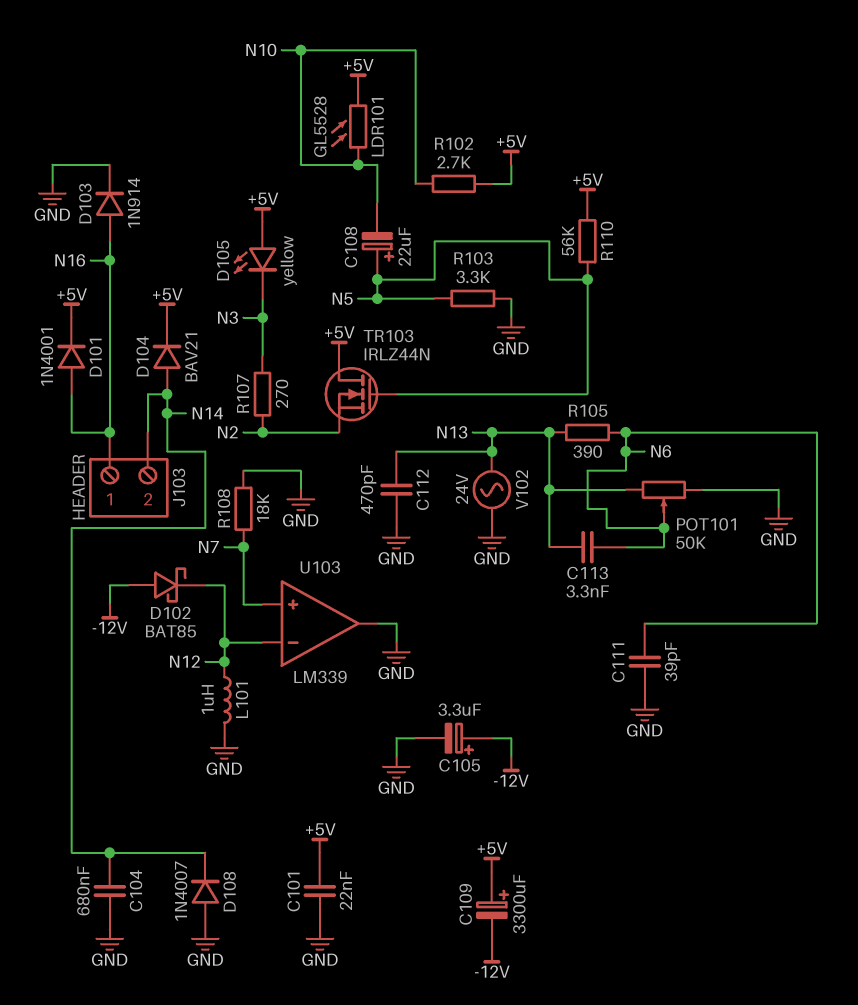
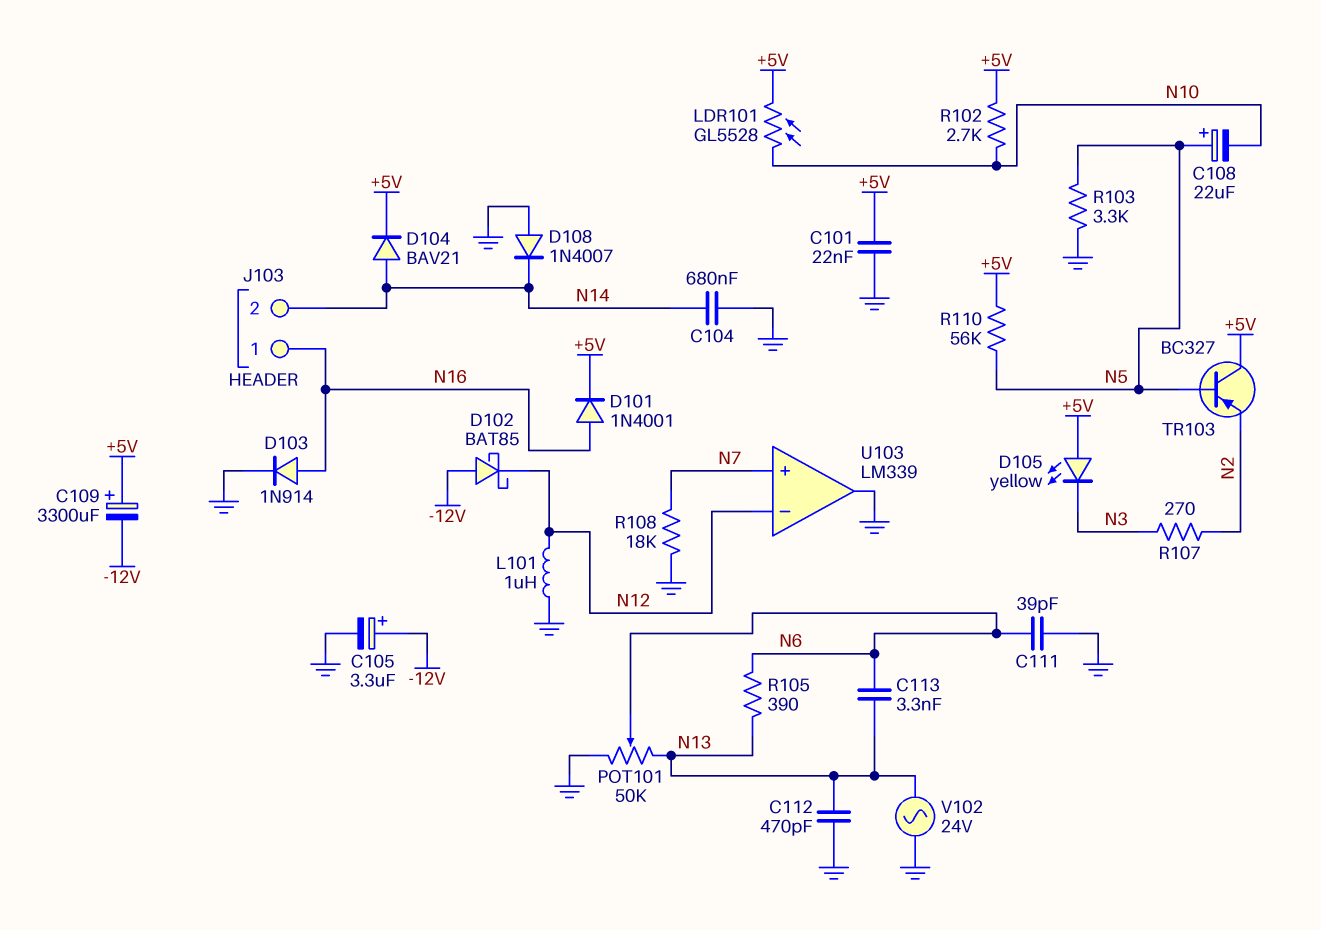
TR103: NMOS IRLZ44N (G N5, D +5V, S N2) -> PNP BC327 (B N5, C +5V, E N2)

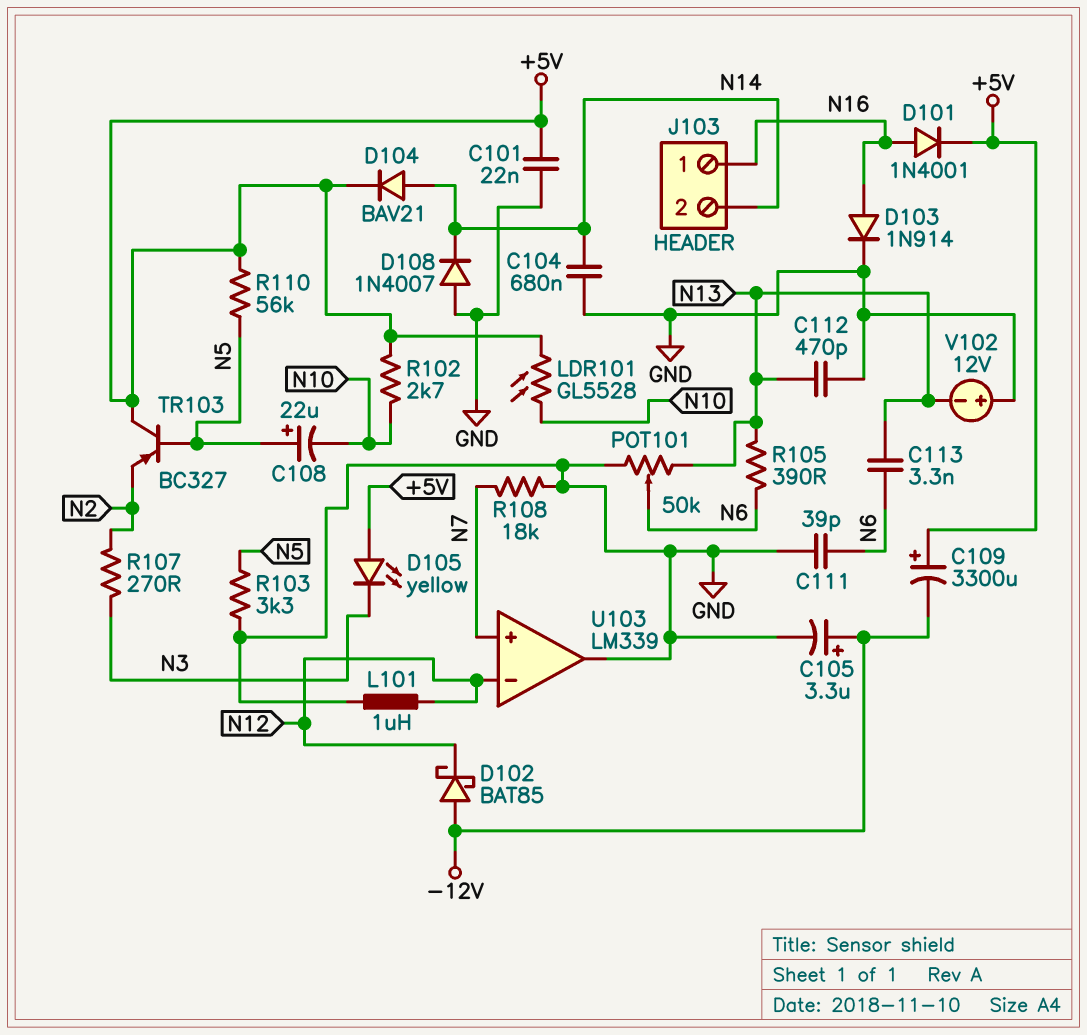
V102: AC 24V (GND, N13) -> 12V (plus GND, minus N13)

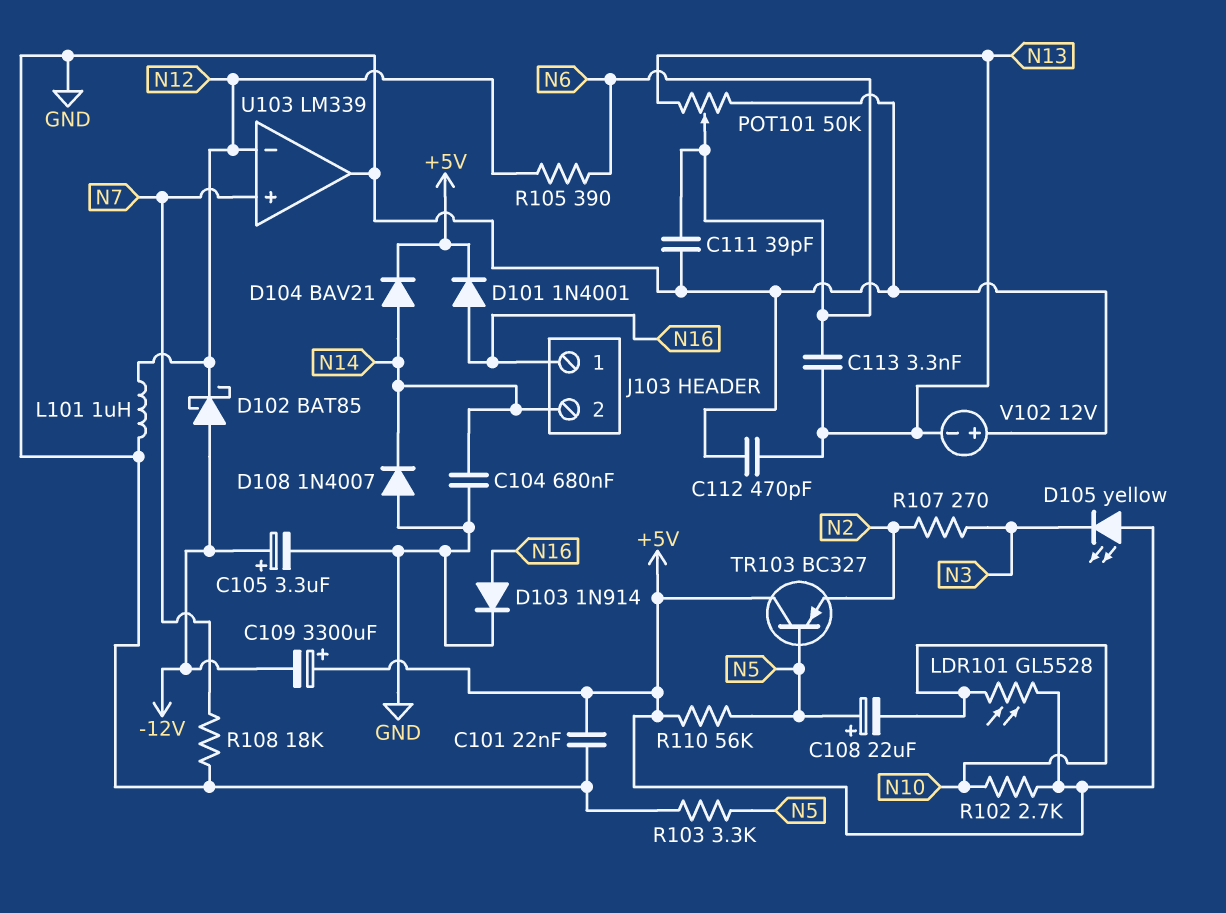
R105: 390 (N6, N13) -> 390 (N6, N12)

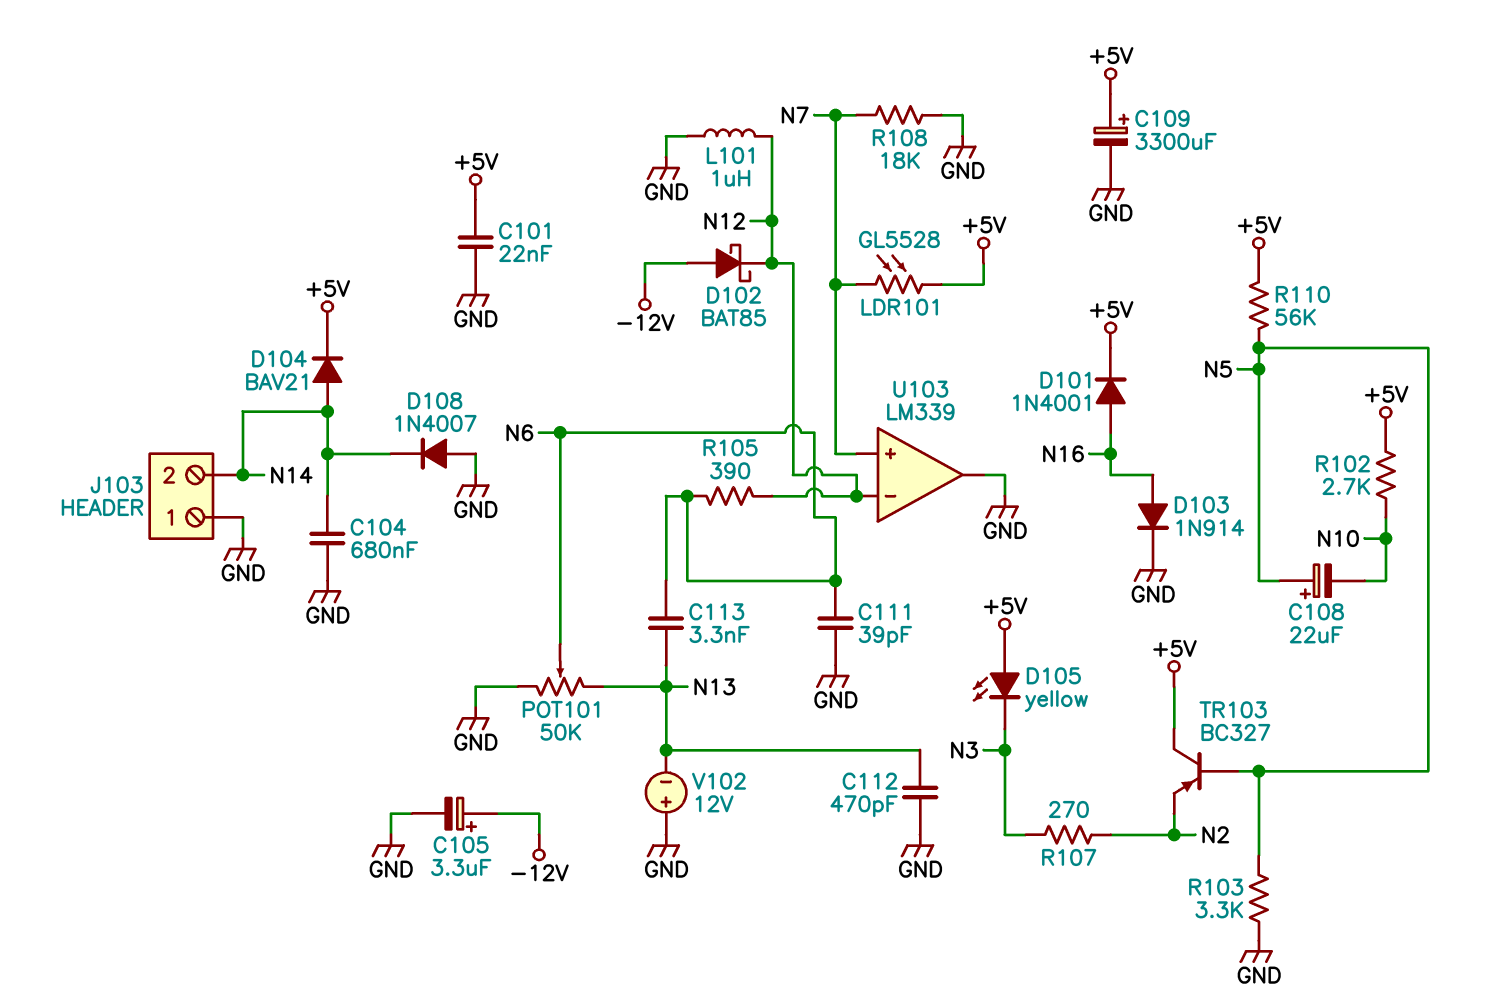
C109: 3300uF (plus +5V, minus -12V) -> 3300uF (plus +5V, minus GND)
J103 pin 1: N16 -> GND
LDR101: GL5528 (+5V, N10) -> GL5528 (+5V, N7)

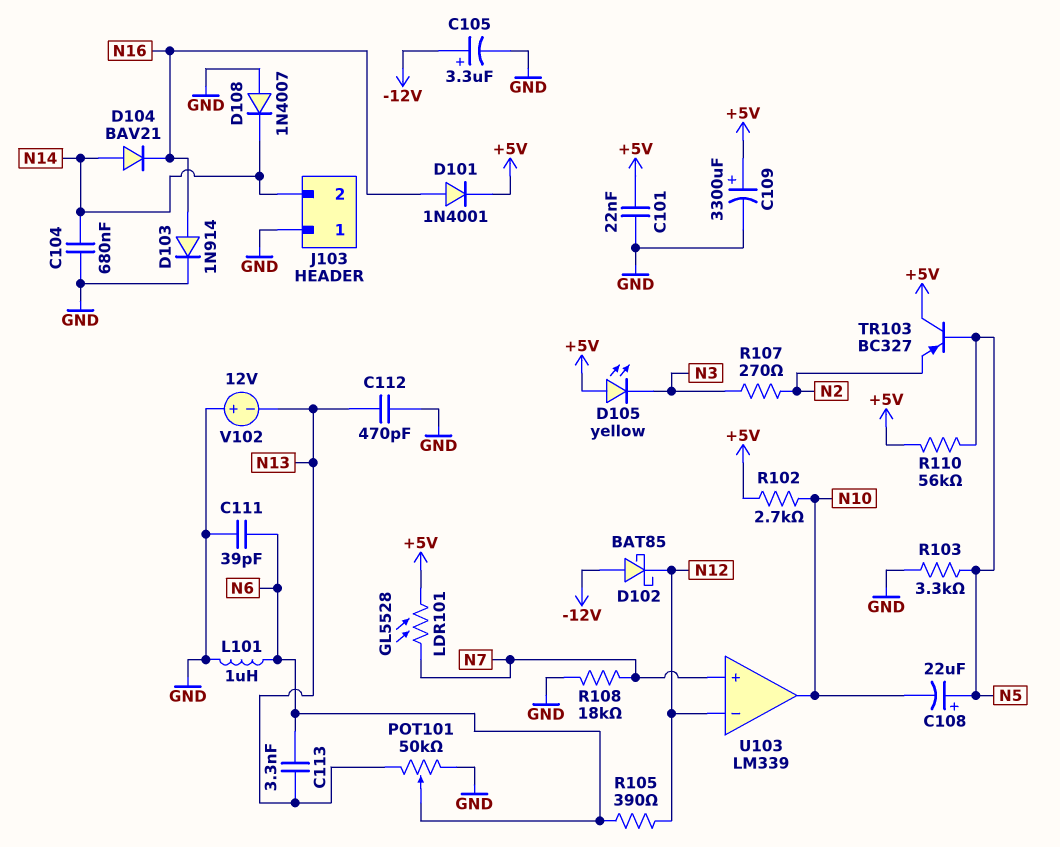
D104: diode BAV21 (A N14, K +5V) -> diode BAV21 (A N14, K N16)
L101: 1uH (GND, N12) -> 1uH (GND, N6)
U103 pin out: GND -> N10

